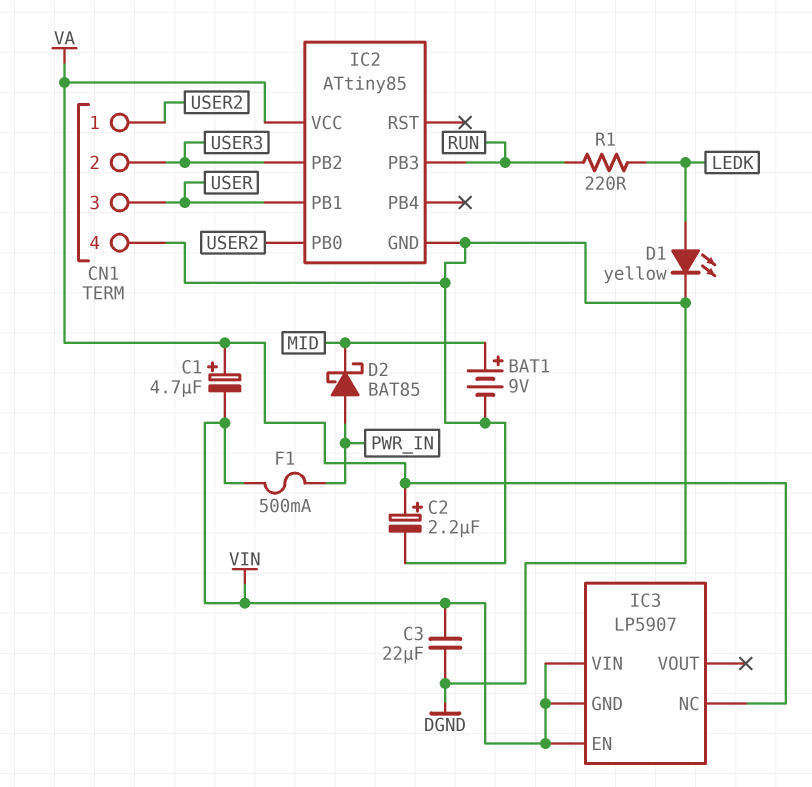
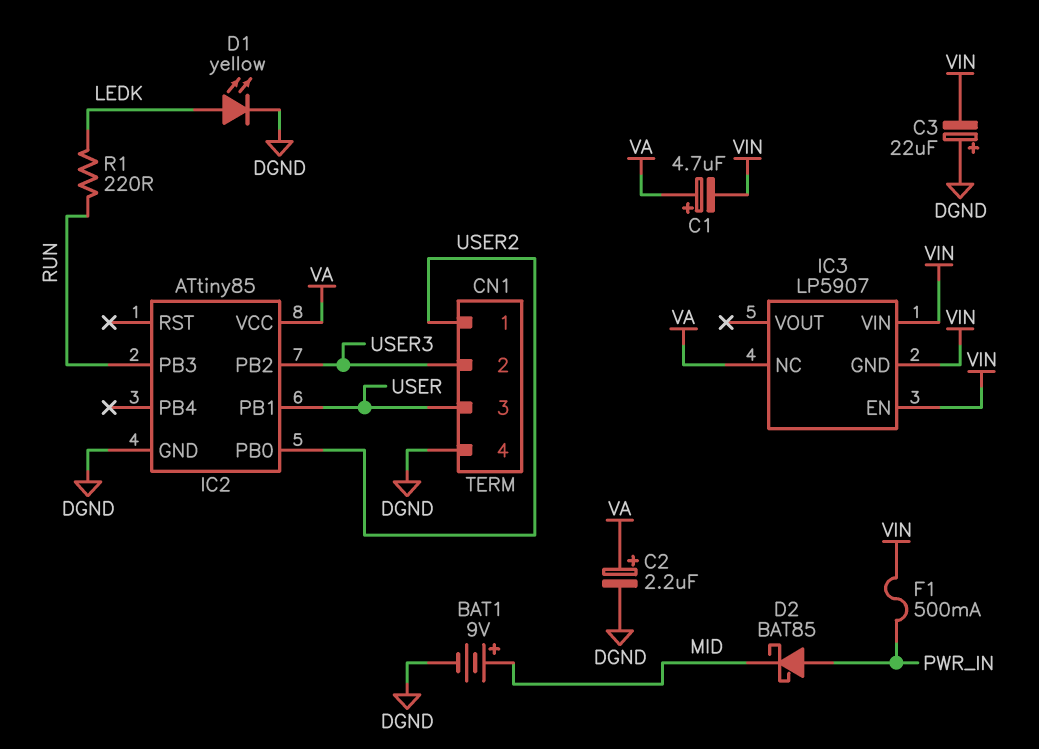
C3: 22uF (DGND, VIN) -> 22uF (plus DGND, minus VIN)

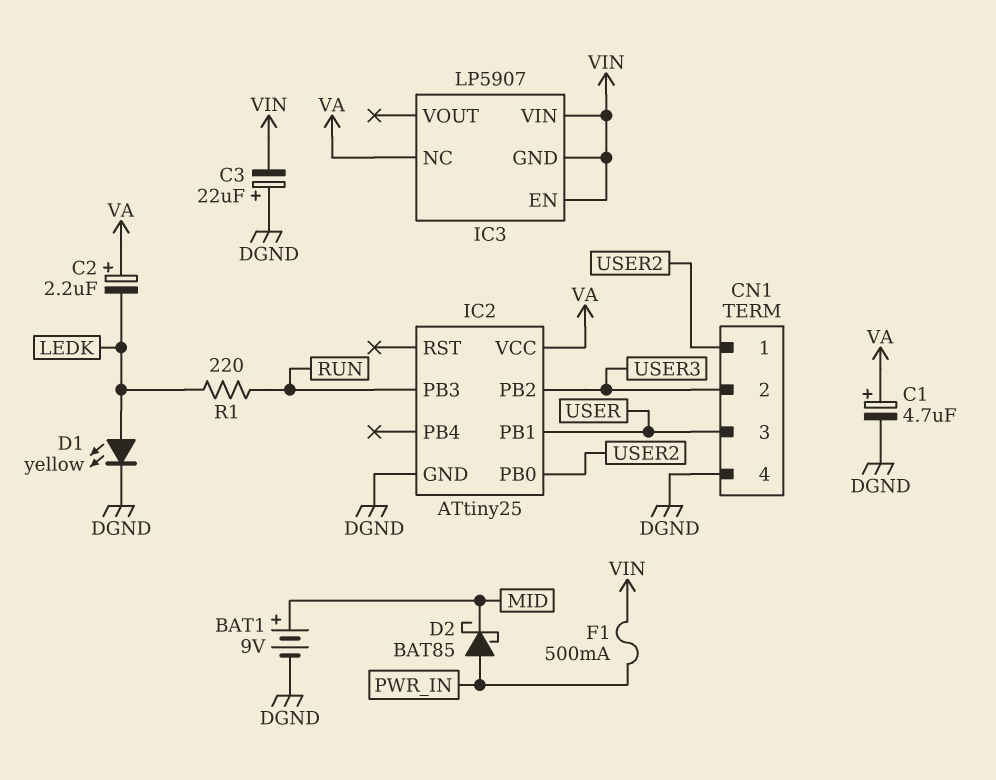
C1: 4.7uF (plus VA, minus VIN) -> 4.7uF (plus VA, minus DGND)
C2: 2.2uF (plus VA, minus DGND) -> 2.2uF (plus VA, minus LEDK)
IC2: ATtiny85 -> ATtiny25

